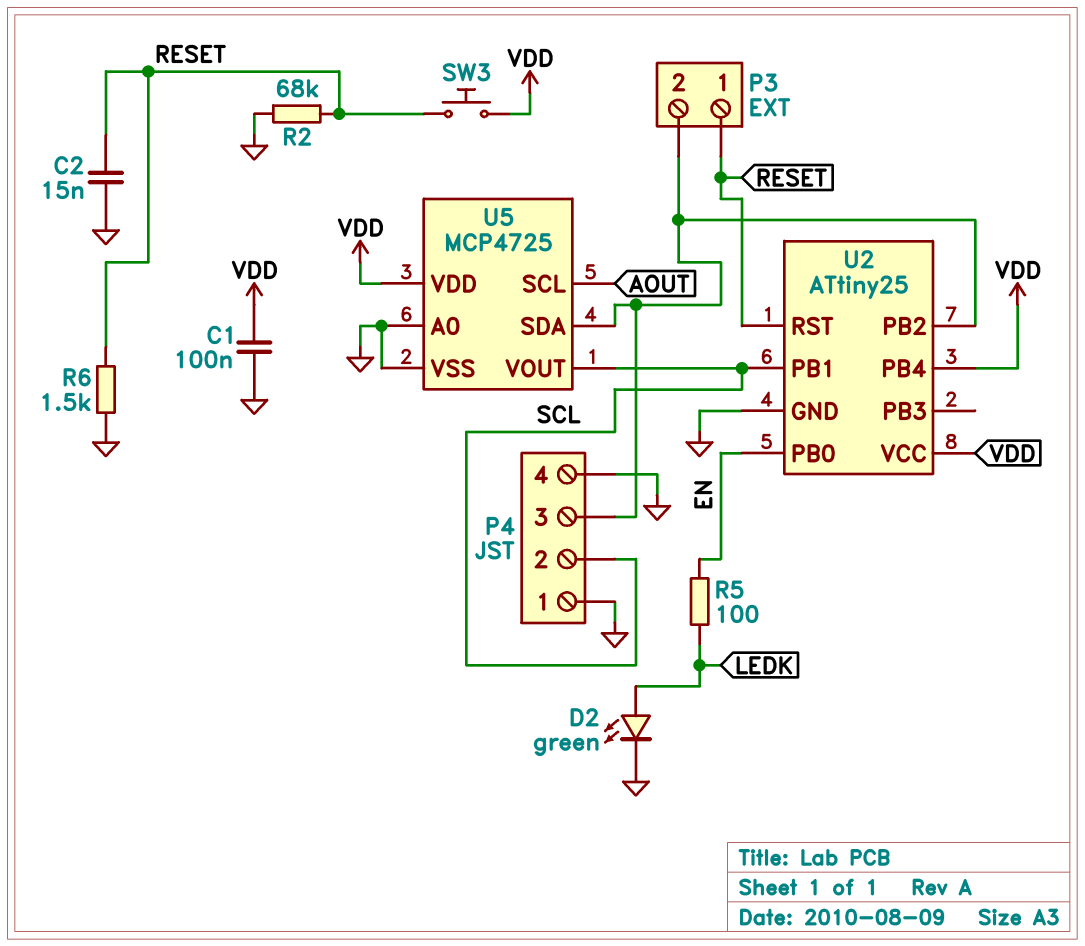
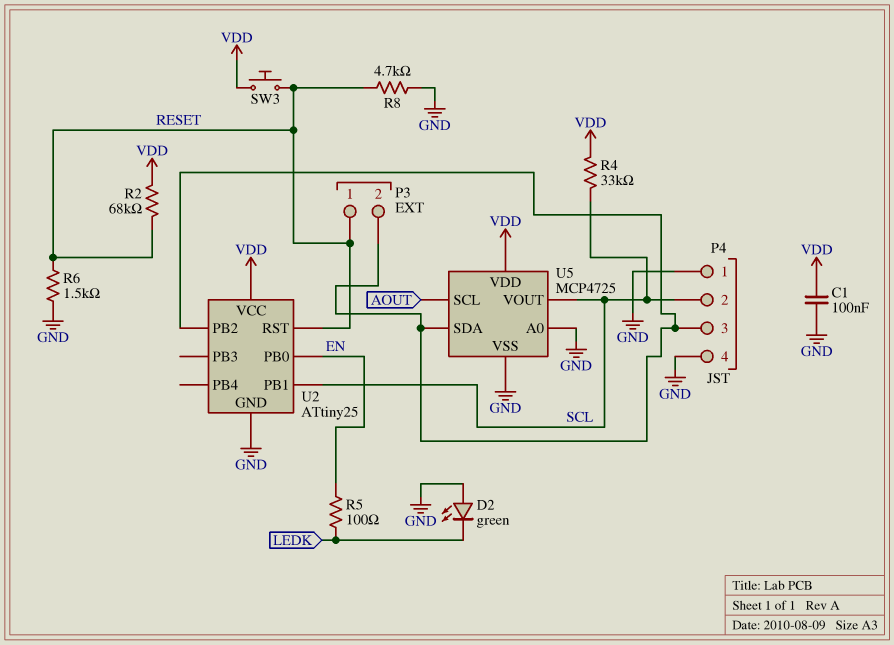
C2: 15nF (GND, RESET) -> none
D2: LED green (A LEDK, K GND) -> LED green (A GND, K LEDK)
R2: 68k (GND, RESET) -> 68k (RESET, VDD)
R4: none -> 33k (SCL, VDD)
R8: none -> 4.7k (GND, RESET)
U2 pin PB4: VDD -> none

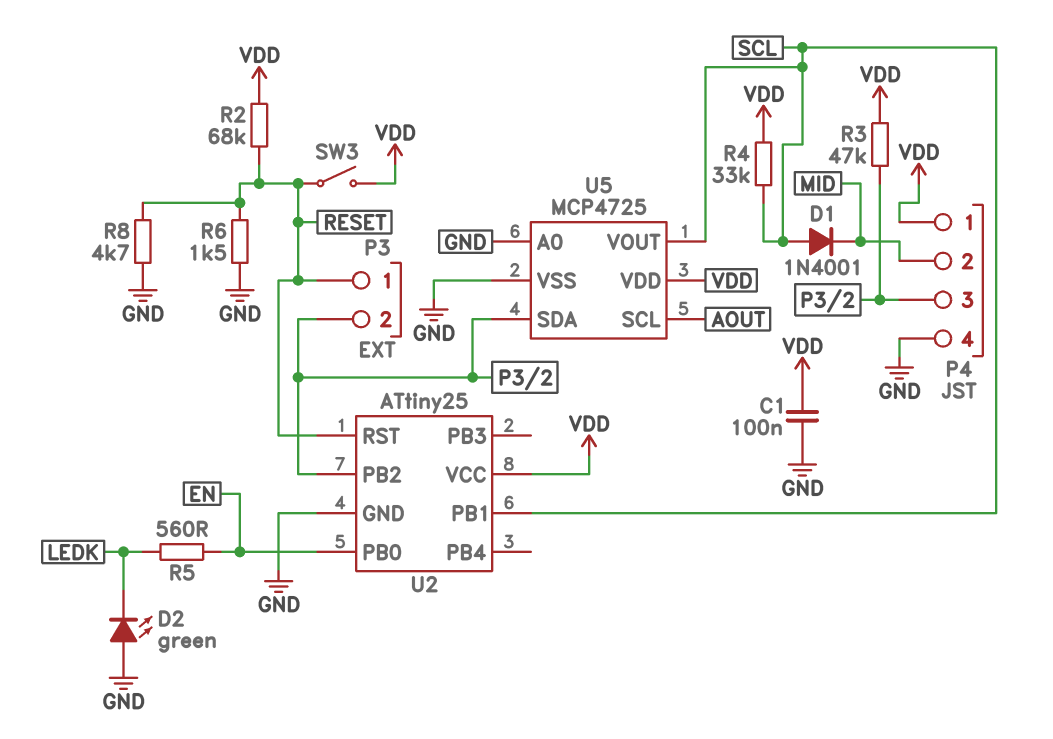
D1: none -> diode 1N4001 (A SCL, K MID)
P4 pin 1: GND -> VDD
P4 pin 2: SCL -> MID
R3: none -> 47k (P3/2, VDD)
R5: 100 (EN, LEDK) -> 560 (EN, LEDK)
SW3: button (RESET, VDD) -> switch (RESET, VDD)

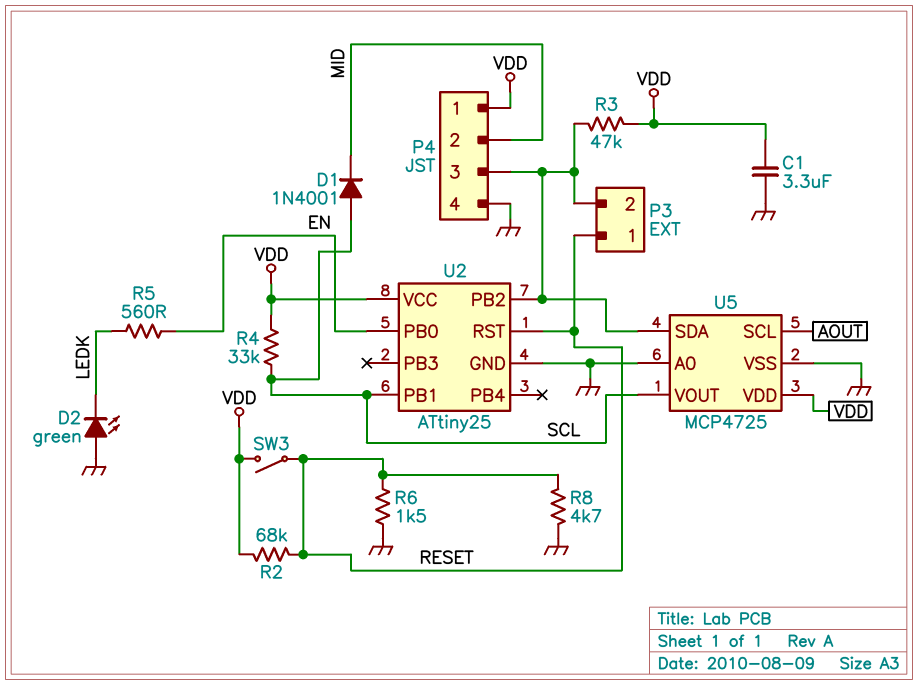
C1: 100nF (GND, VDD) -> 3.3uF (GND, VDD)

